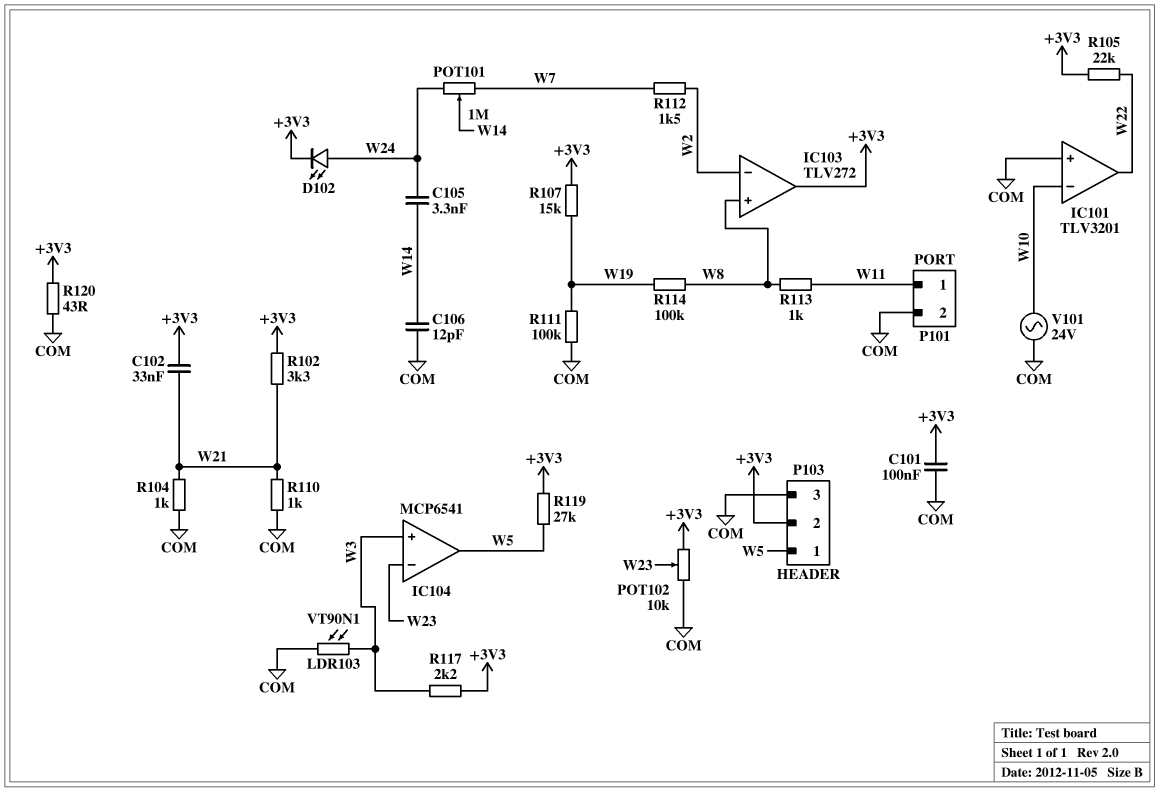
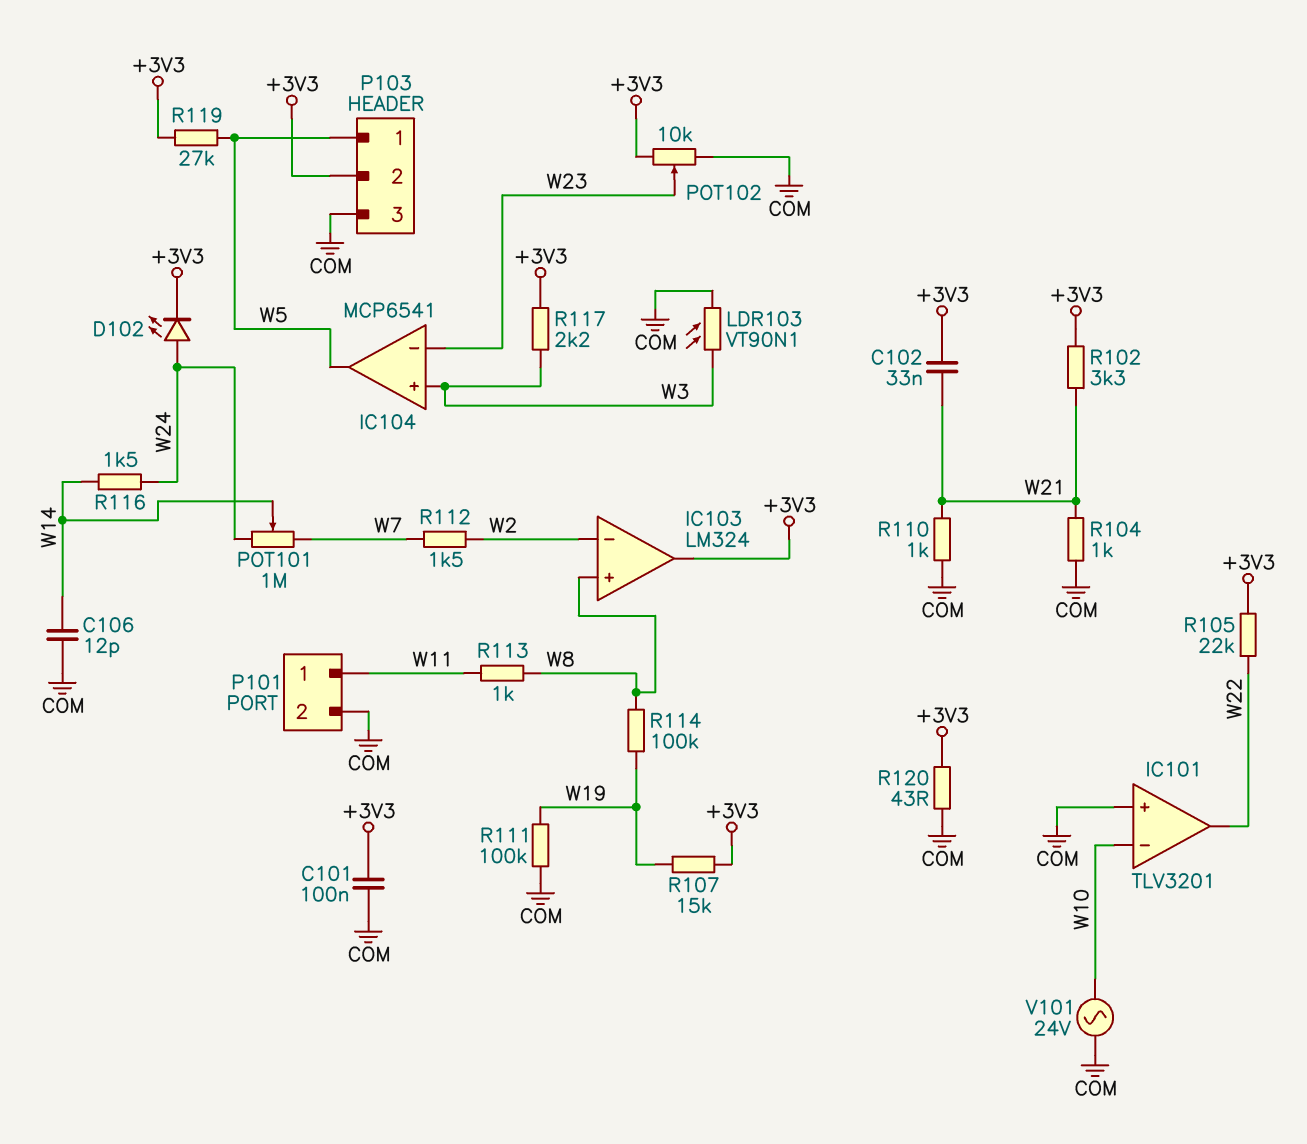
C105: 3.3nF (W14, W24) -> none
IC103: TLV272 -> LM324
R116: none -> 1.5k (W14, W24)

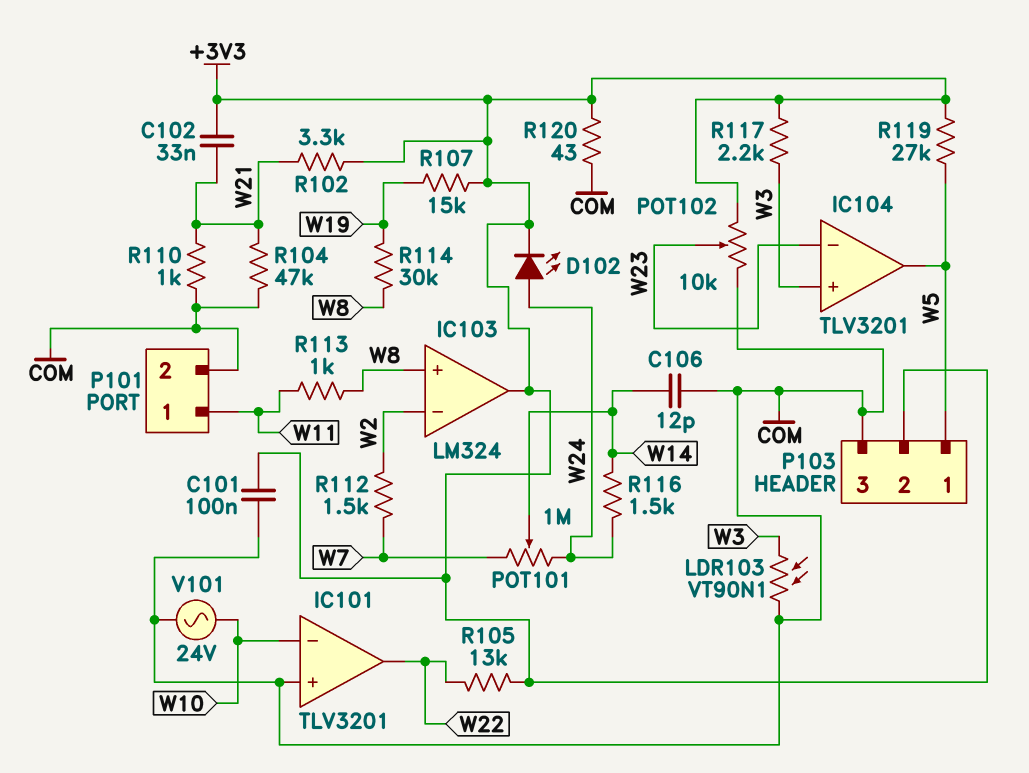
IC104: MCP6541 -> TLV3201
R104: 1k (COM, W21) -> 47k (COM, W21)
R105: 22k (+3V3, W22) -> 13k (+3V3, W22)
R111: 100k (COM, W19) -> none
R114: 100k (W8, W19) -> 30k (W8, W19)

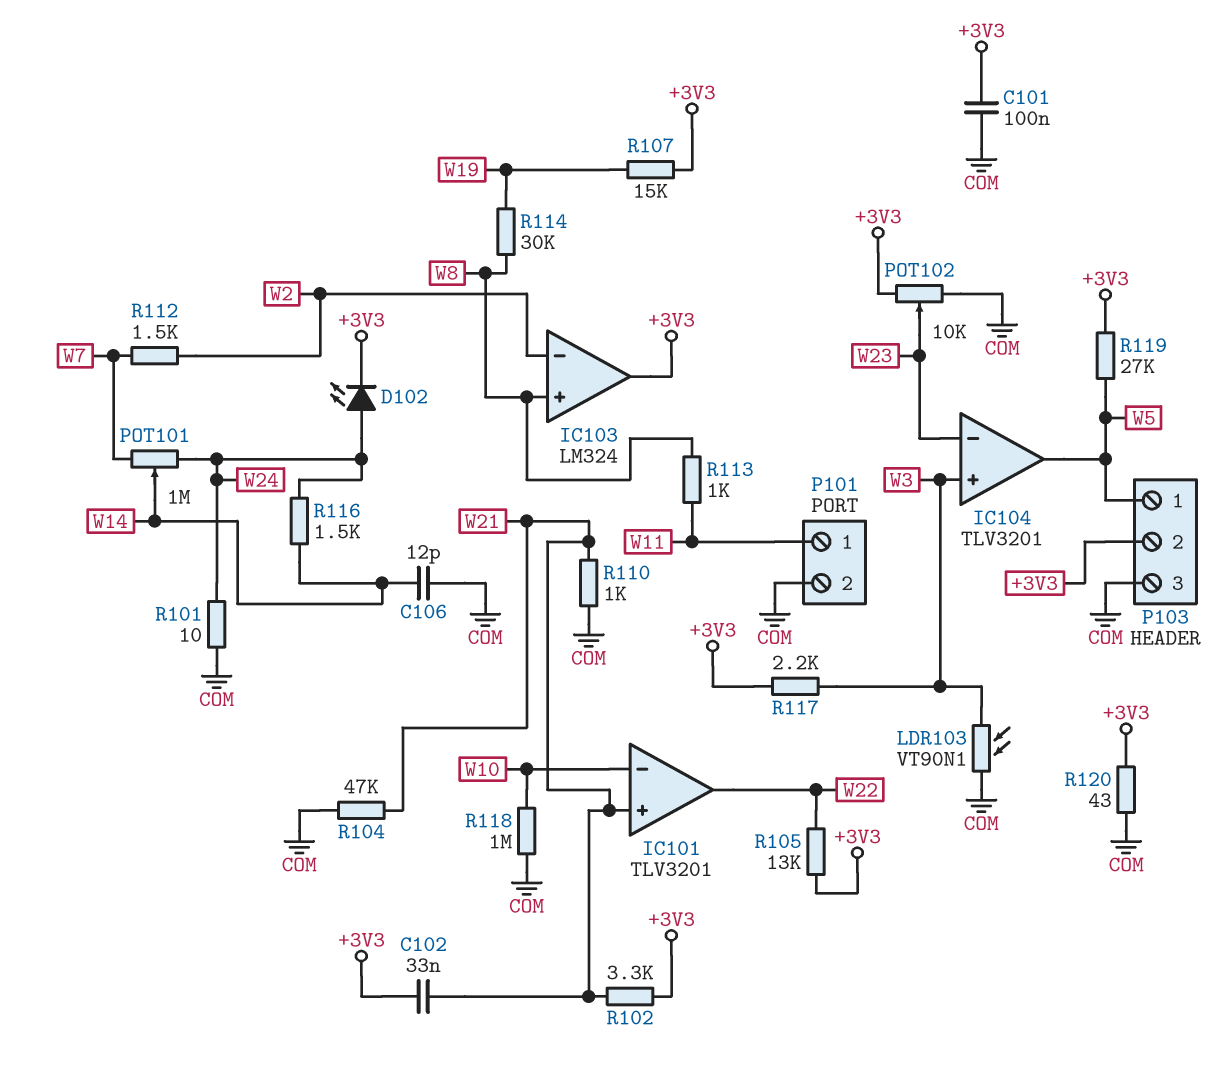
IC101 pin in+: COM -> W21
R101: none -> 10 (COM, W24)
R118: none -> 1M (COM, W10)
V101: AC 24V (COM, W10) -> none

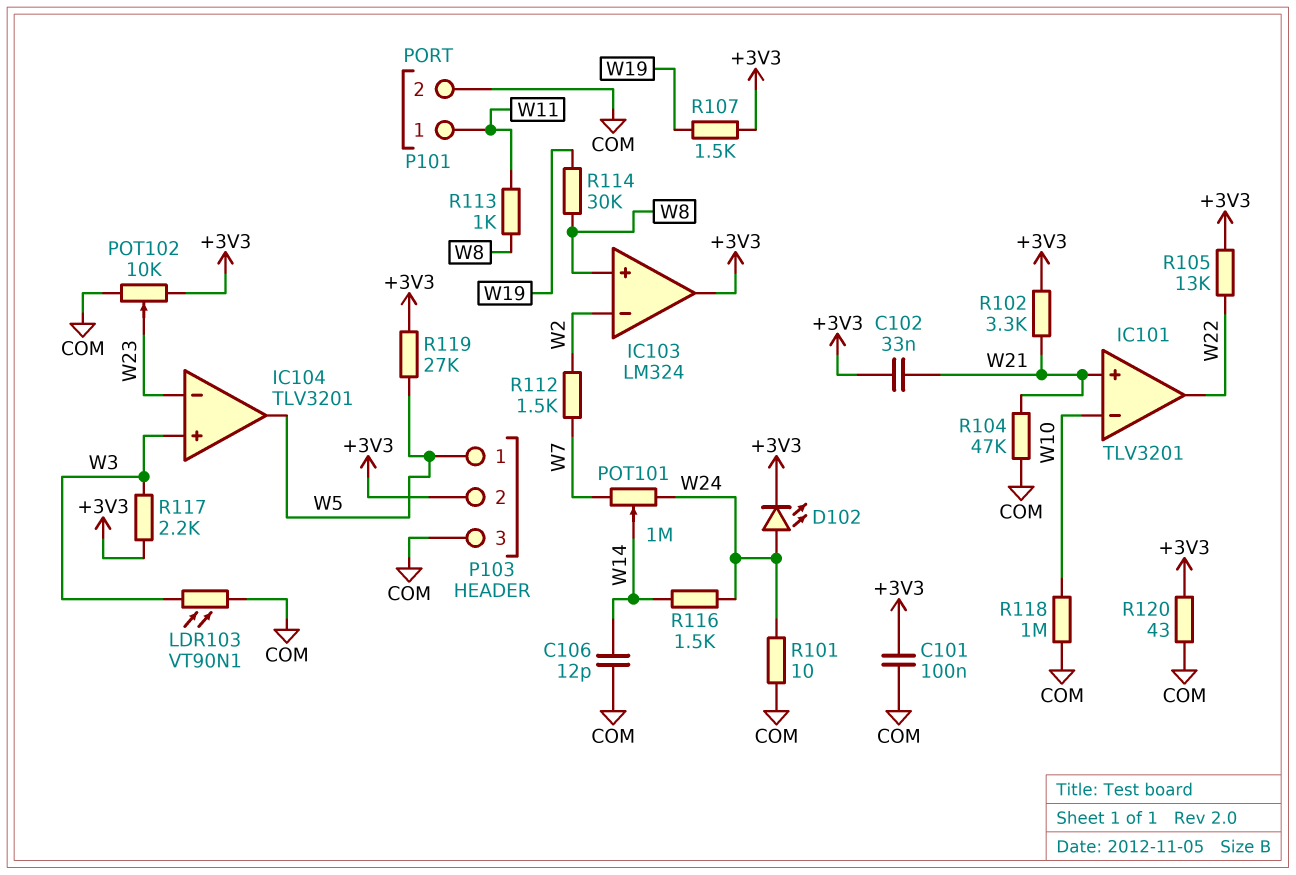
R107: 15k (+3V3, W19) -> 1.5k (+3V3, W19)
R110: 1k (COM, W21) -> none

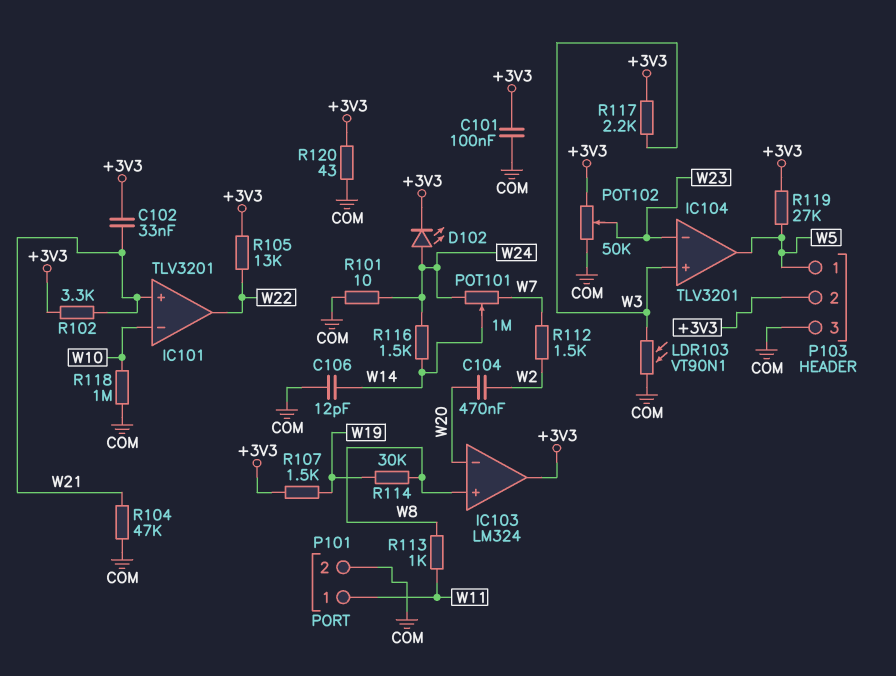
C104: none -> 470nF (W2, W20)
IC103 pin in-: W2 -> W20
POT102: 10k (+3V3, COM, wiper W23) -> 50k (+3V3, COM, wiper W23)

